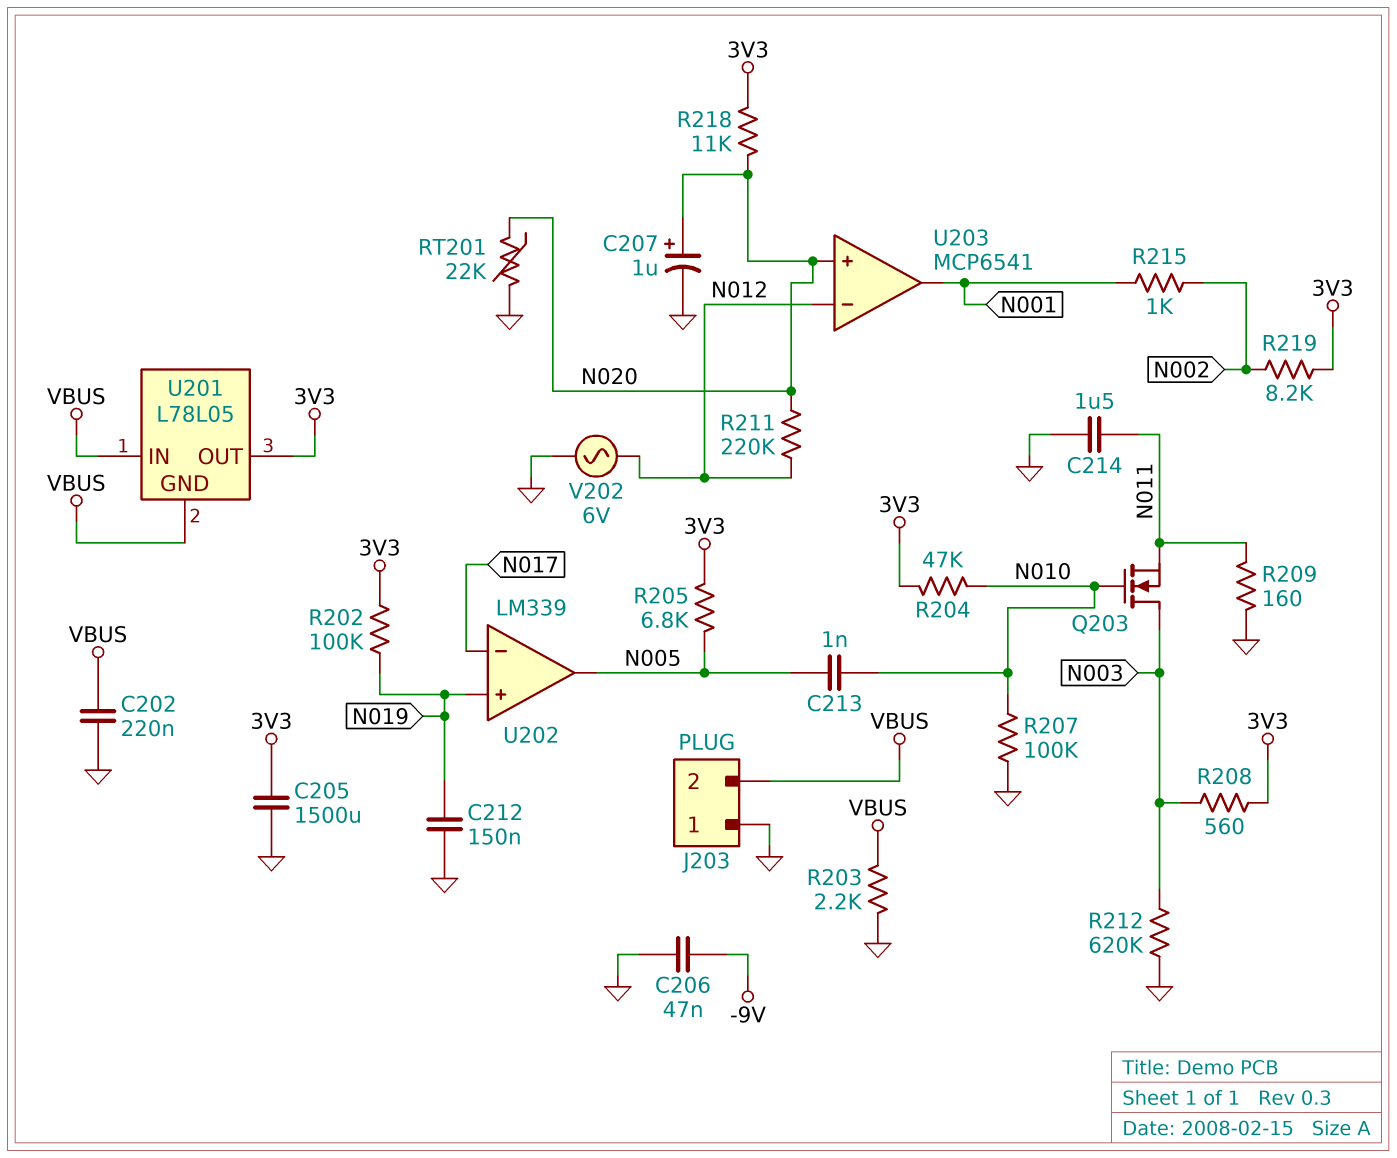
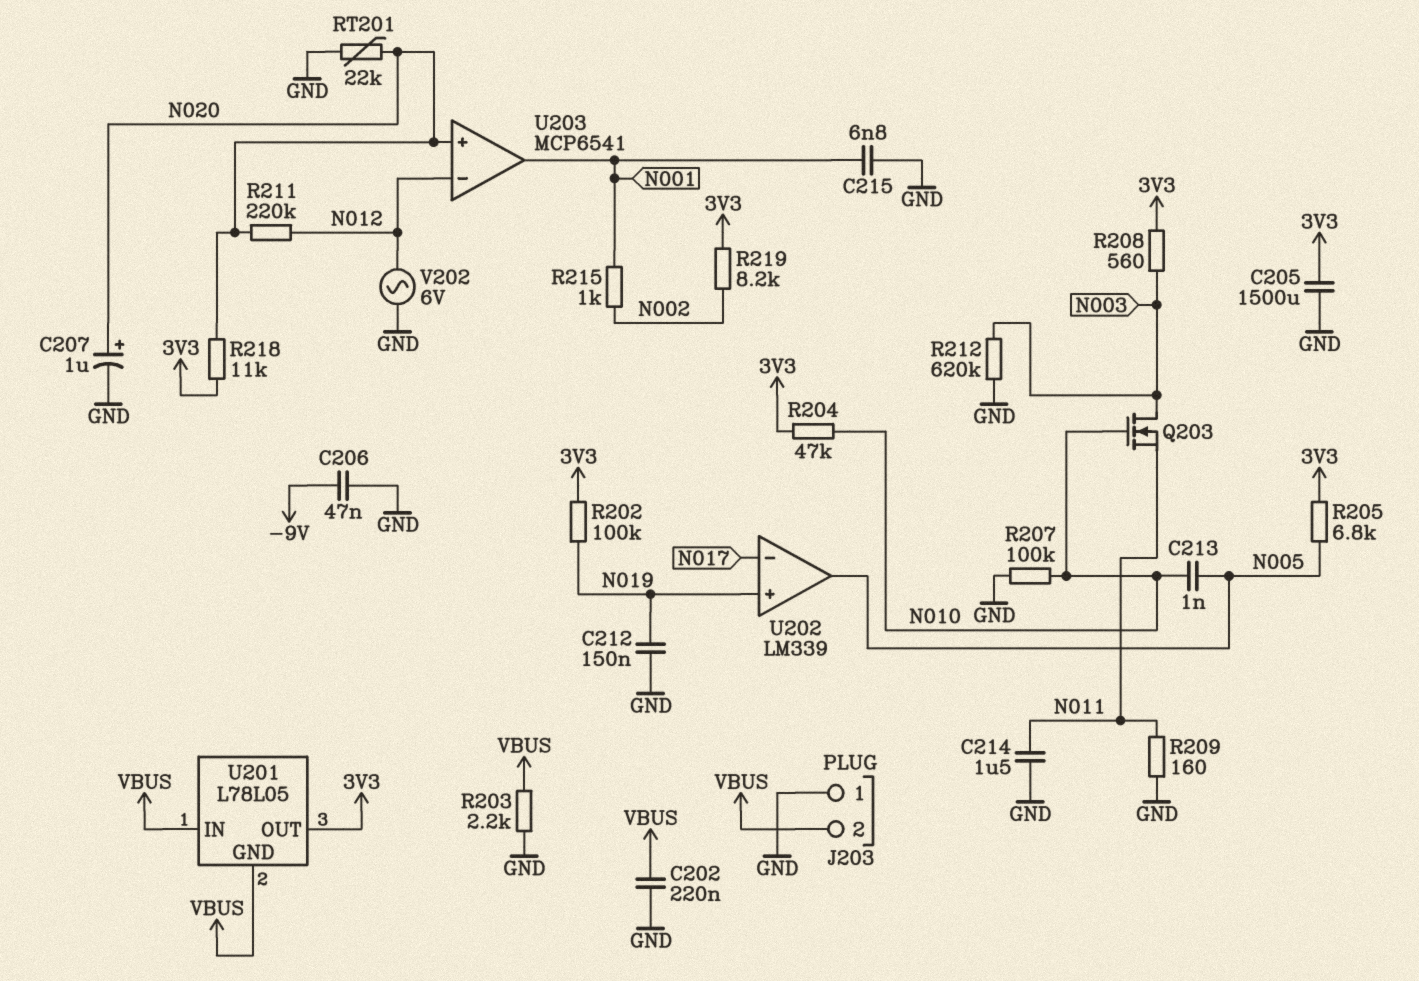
C215: none -> 6.8nF (GND, N001)

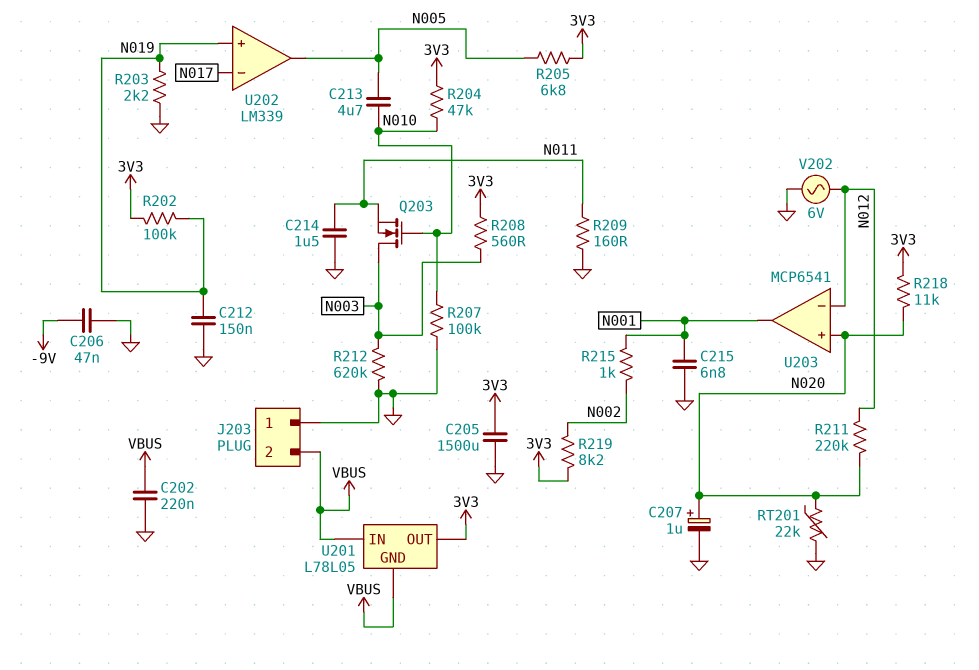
C213: 1nF (N005, N010) -> 4.7uF (N005, N010)
R203: 2.2k (GND, VBUS) -> 2.2k (GND, N019)

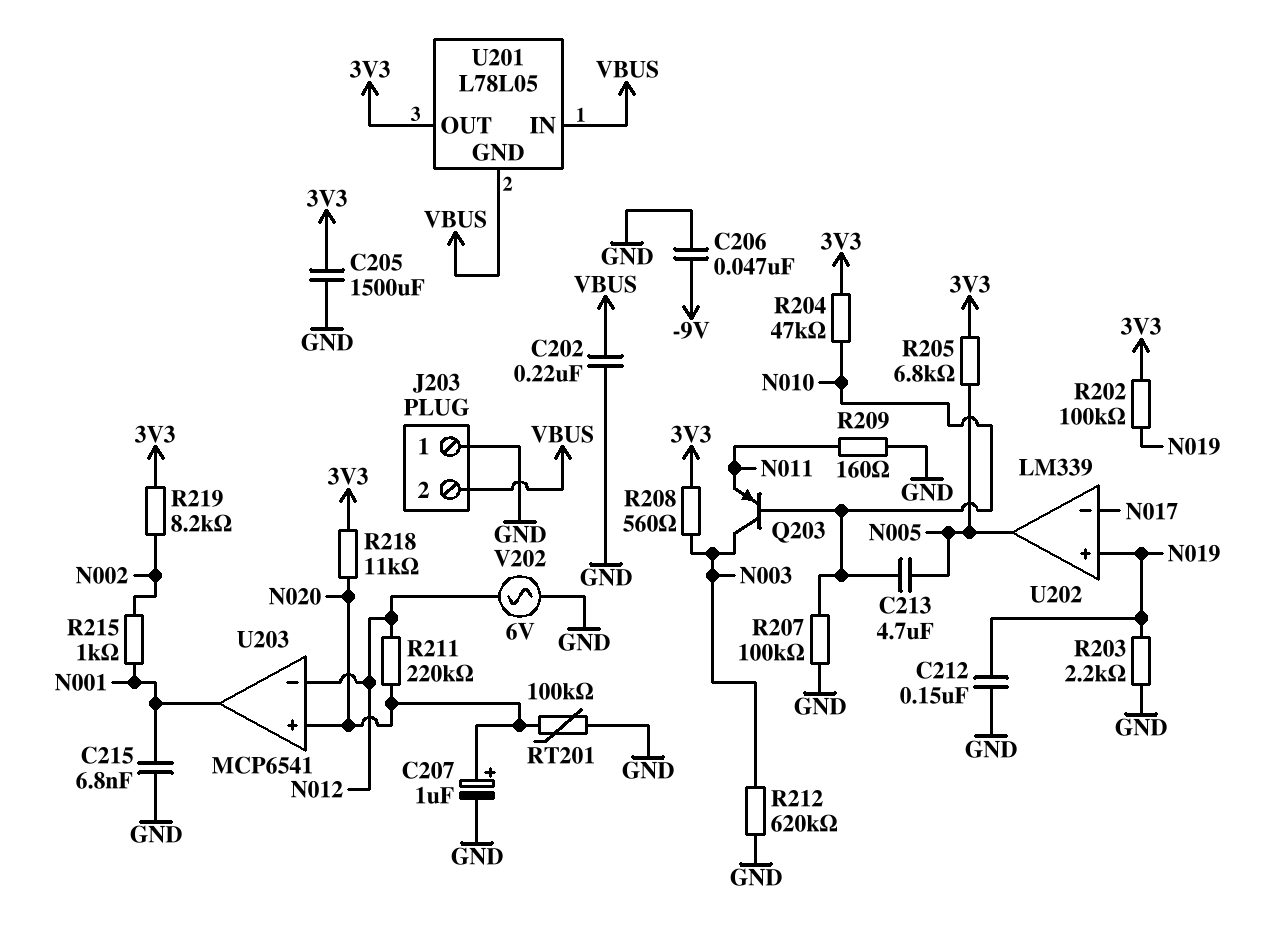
C214: 1.5uF (GND, N011) -> none
Q203: NMOS (G N010, D N003, S N011) -> PNP (B N010, C N003, E N011)
RT201: 22k (GND, N020) -> 100k (GND, N020)

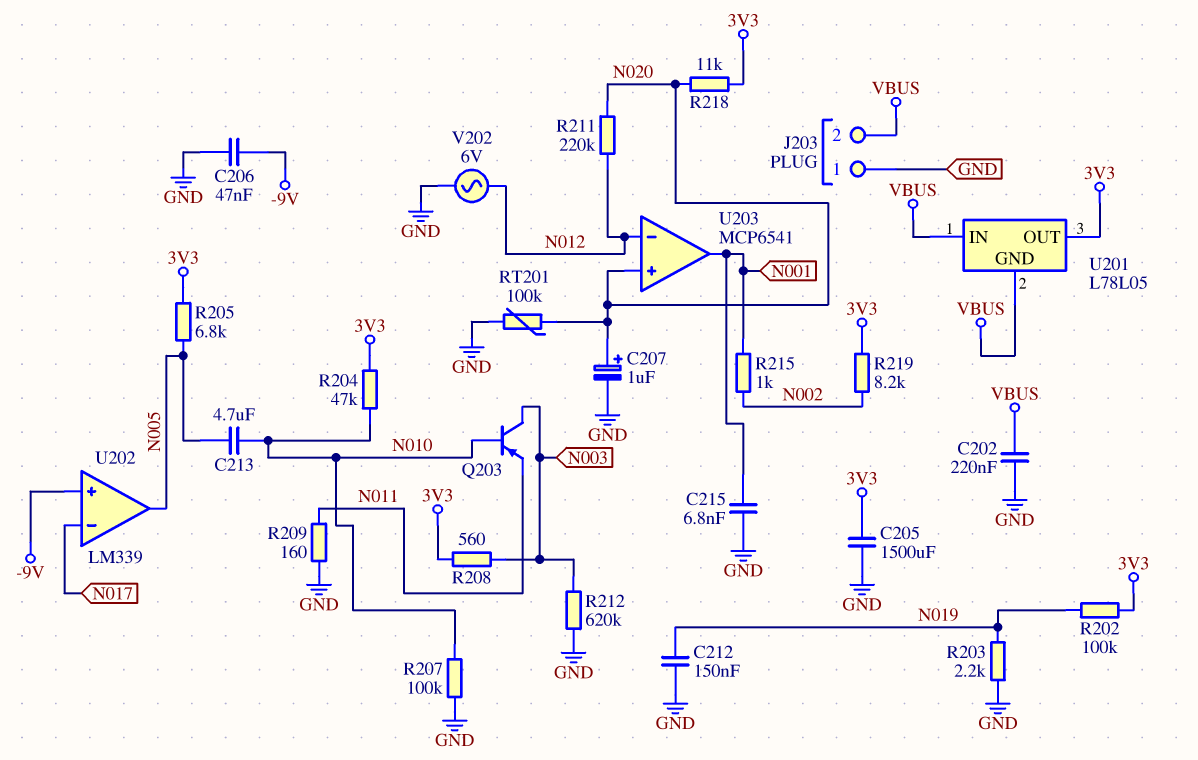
U202 pin in+: N019 -> -9V

